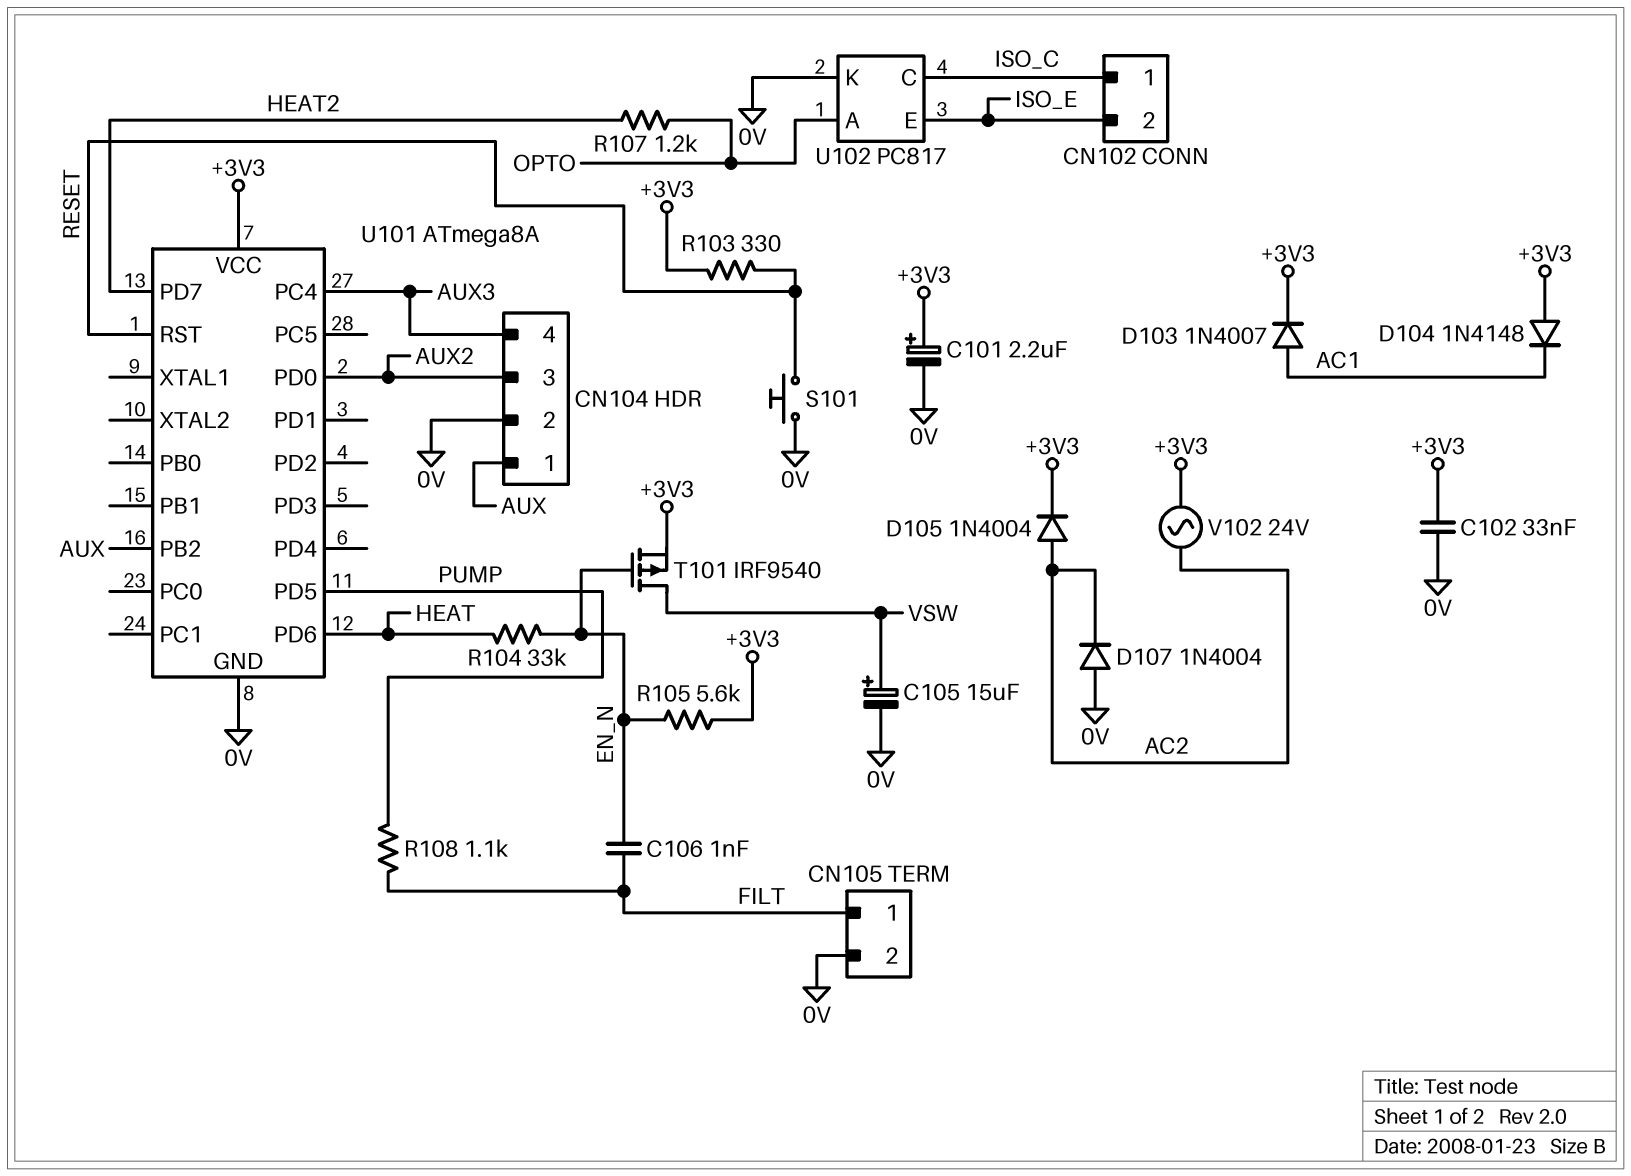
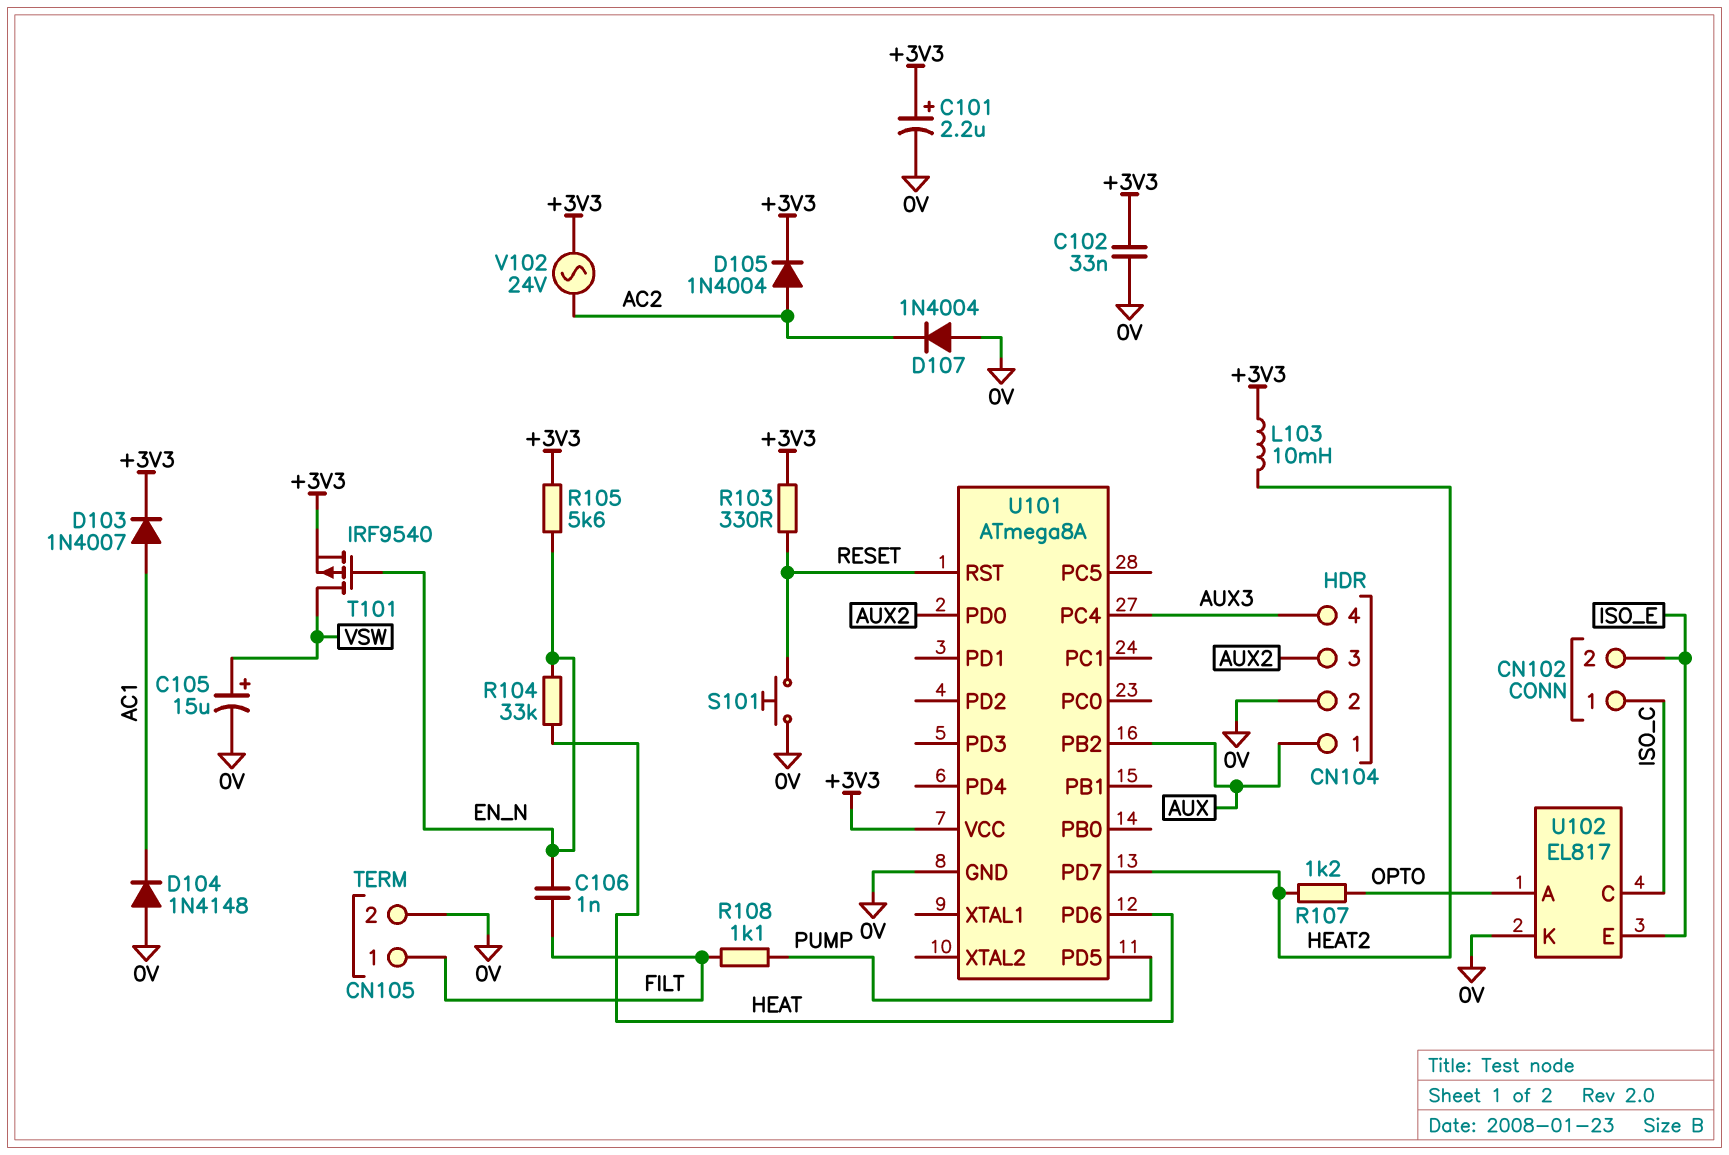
D104: diode 1N4148 (A +3V3, K AC1) -> diode 1N4148 (A 0V, K AC1)
L103: none -> 10mH (+3V3, HEAT2)
U102: PC817 -> EL817

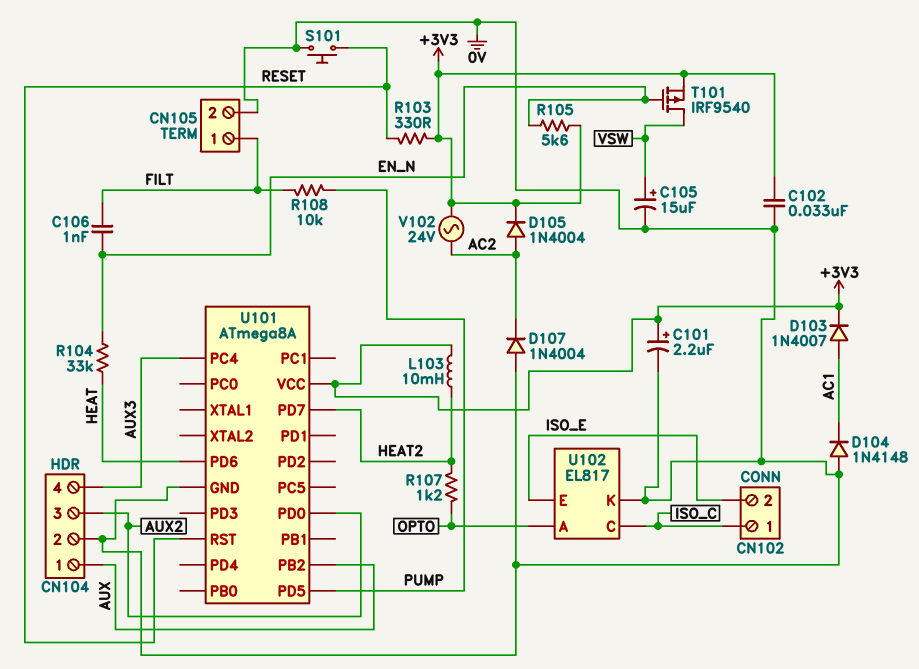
R108: 1.1k (FILT, PUMP) -> 10k (FILT, PUMP)

